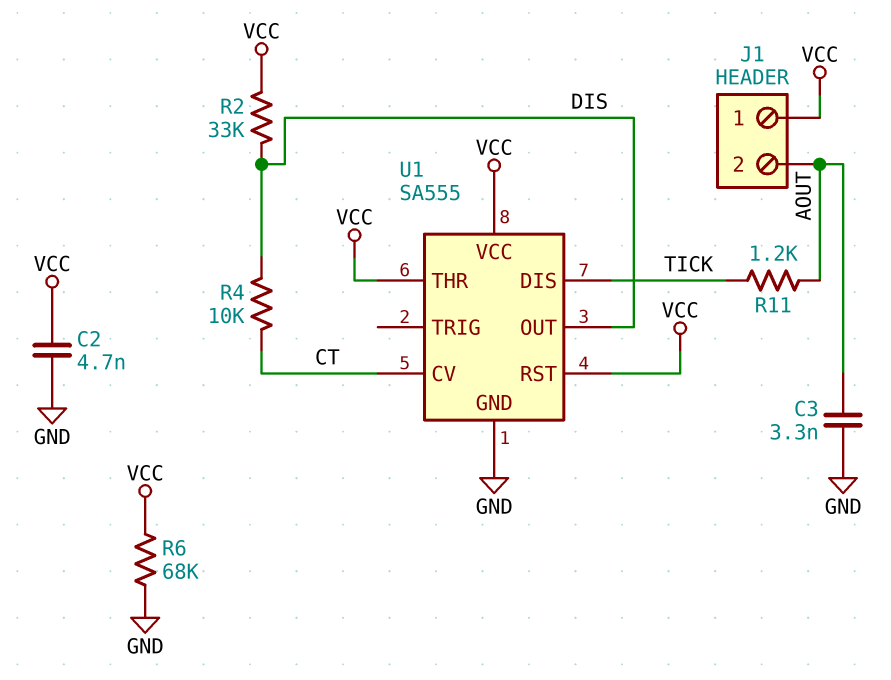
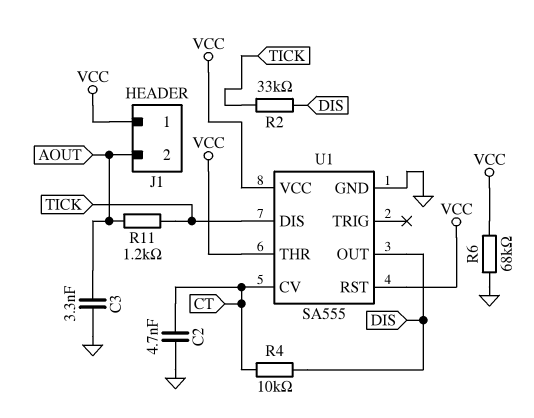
C2: 4.7nF (GND, VCC) -> 4.7nF (CT, GND)
R2: 33k (DIS, VCC) -> 33k (DIS, TICK)

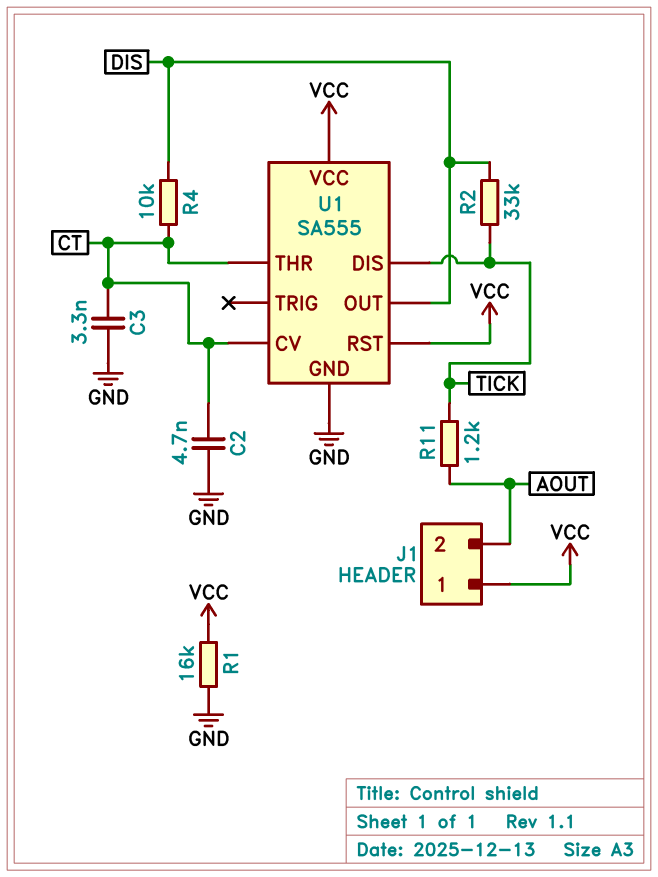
C3: 3.3nF (AOUT, GND) -> 3.3nF (CT, GND)
R1: none -> 16k (GND, VCC)
R6: 68k (GND, VCC) -> none
U1 pin THR: VCC -> CT

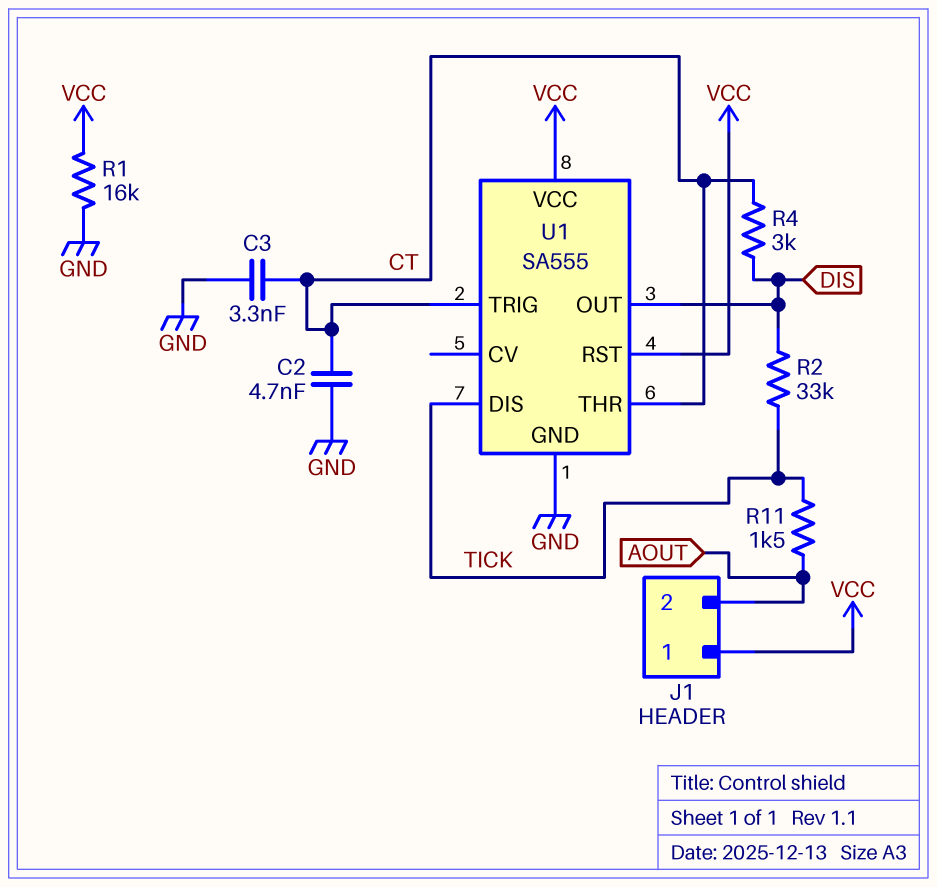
R4: 10k (CT, DIS) -> 3k (CT, DIS)
R11: 1.2k (AOUT, TICK) -> 1.5k (AOUT, TICK)
U1 pin CV: CT -> none
U1 pin TRIG: none -> CT

